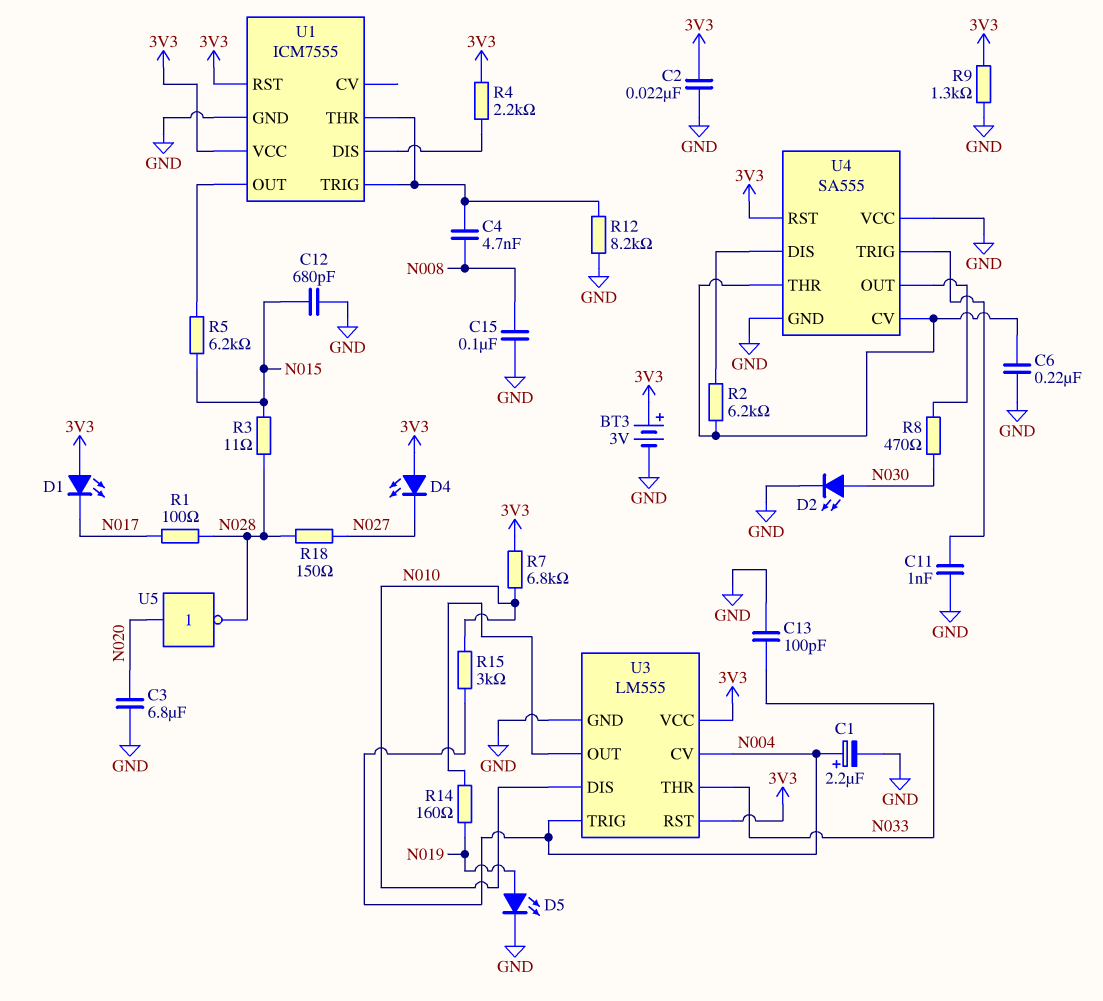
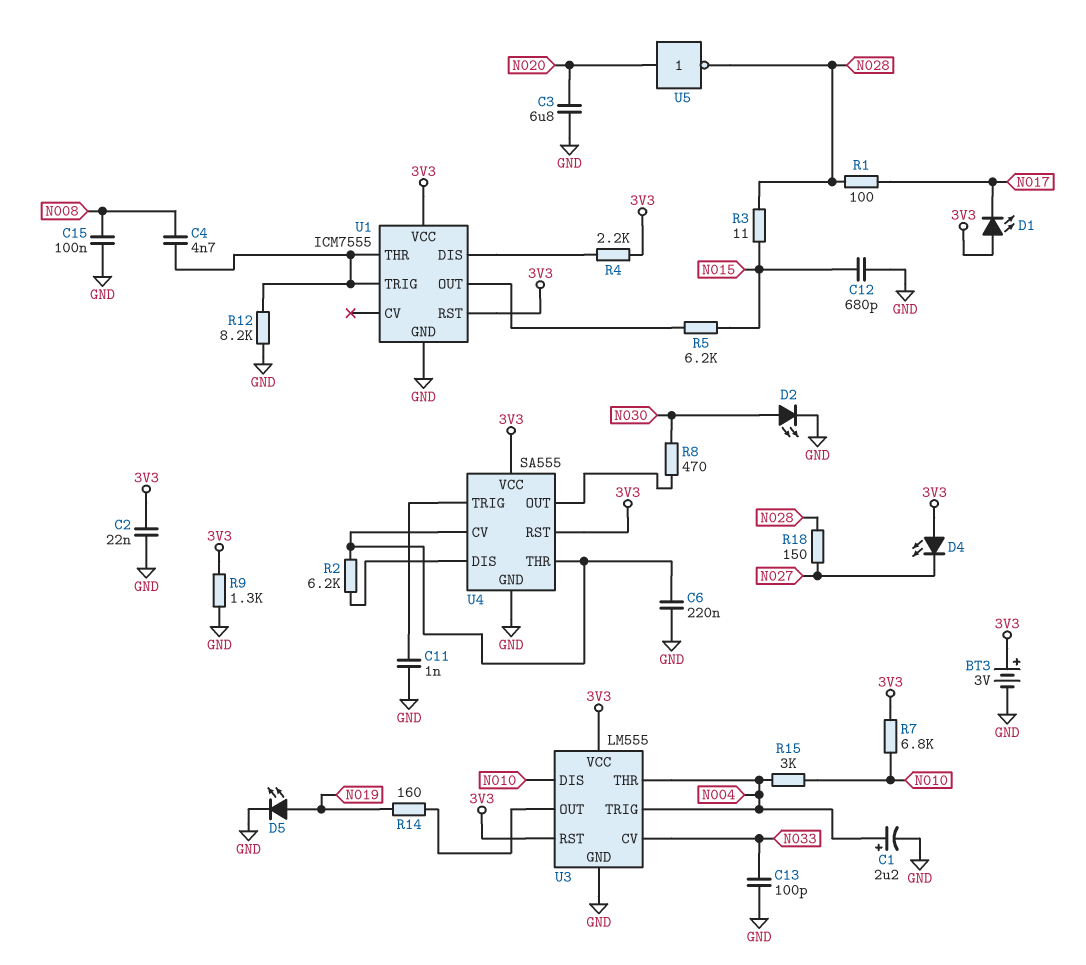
U3 pin CV: N004 -> N033
U3 pin THR: N033 -> N004
U4 pin VCC: GND -> 3V3

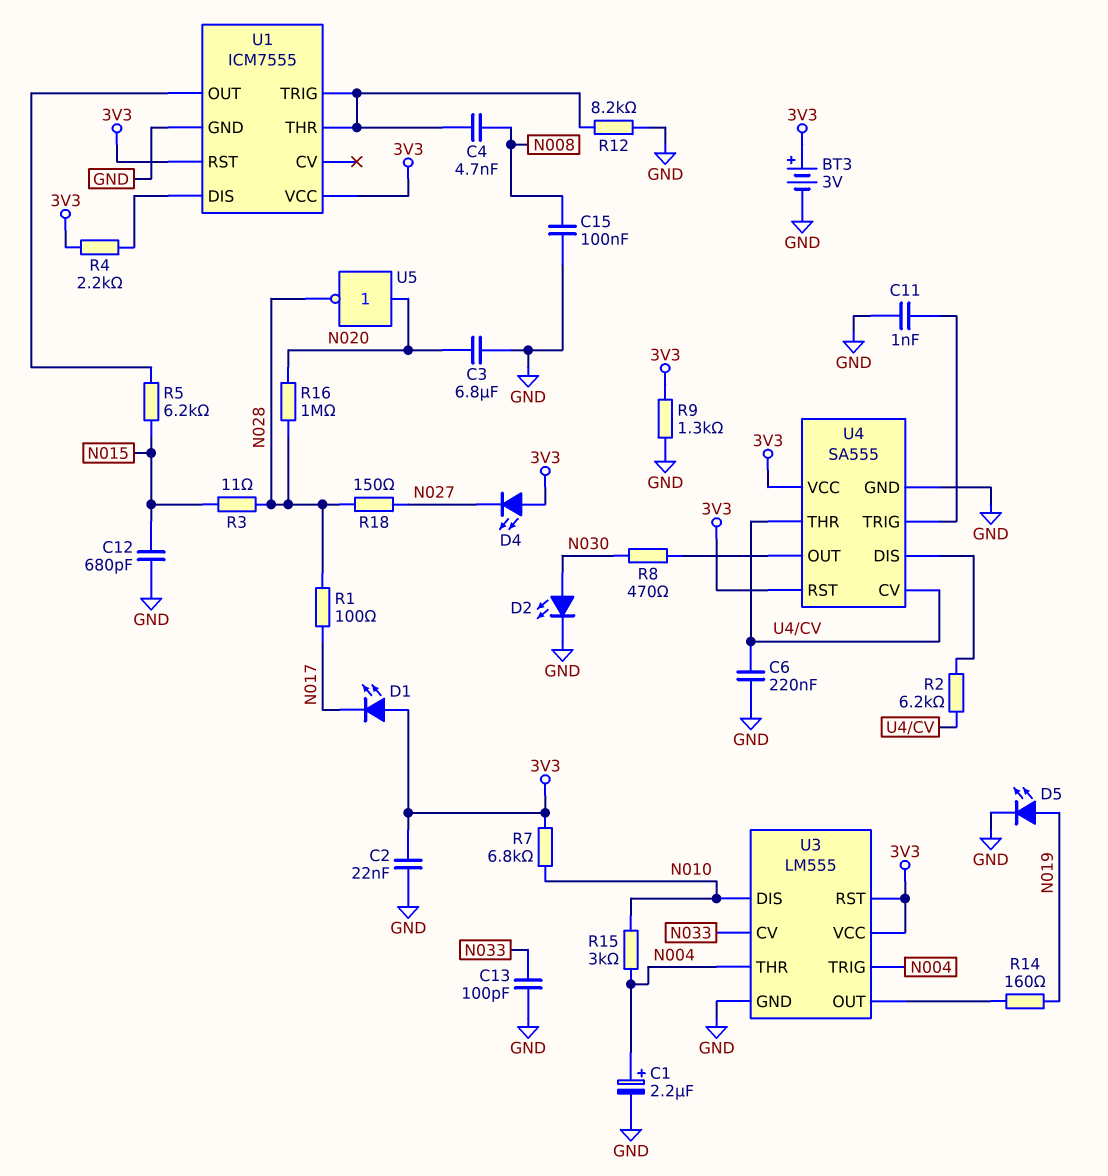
R16: none -> 1M (N020, N028)

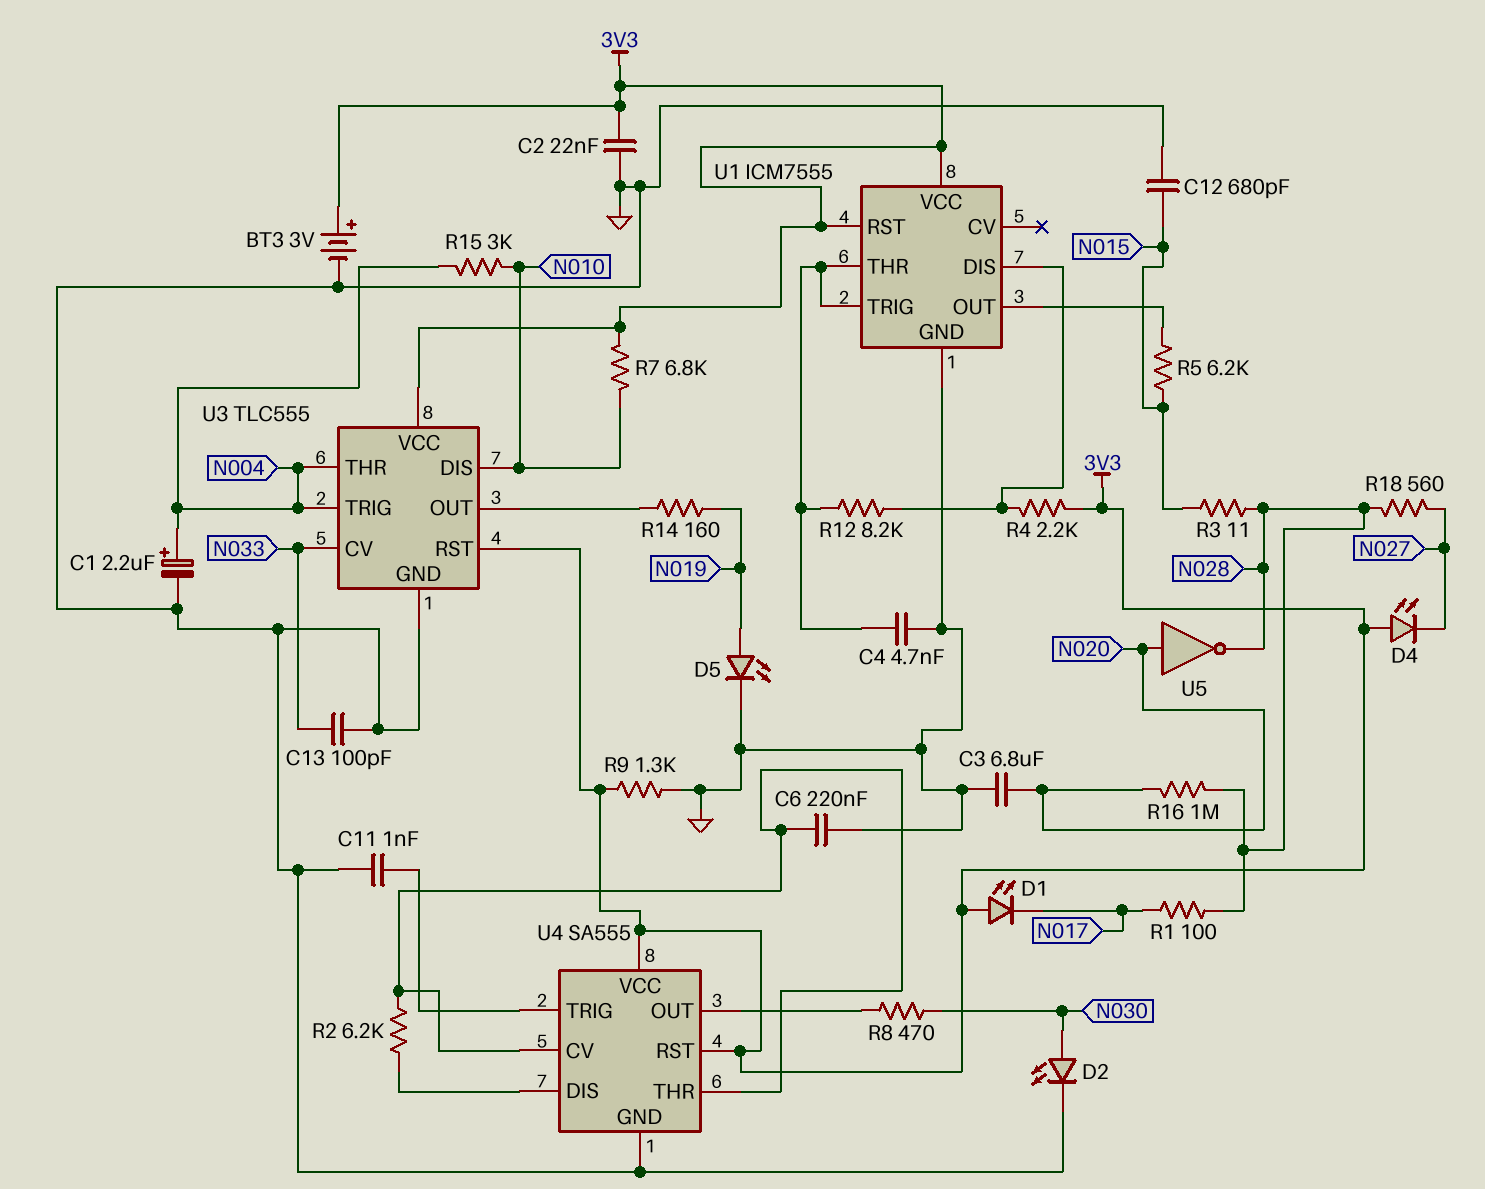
C4: 4.7nF (N008, U1/THR) -> 4.7nF (GND, U1/THR)
C15: 100nF (GND, N008) -> none
R12: 8.2k (GND, U1/THR) -> 8.2k (U1/DIS, U1/THR)
R18: 150 (N027, N028) -> 560 (N027, N028)
U3: LM555 -> TLC555

